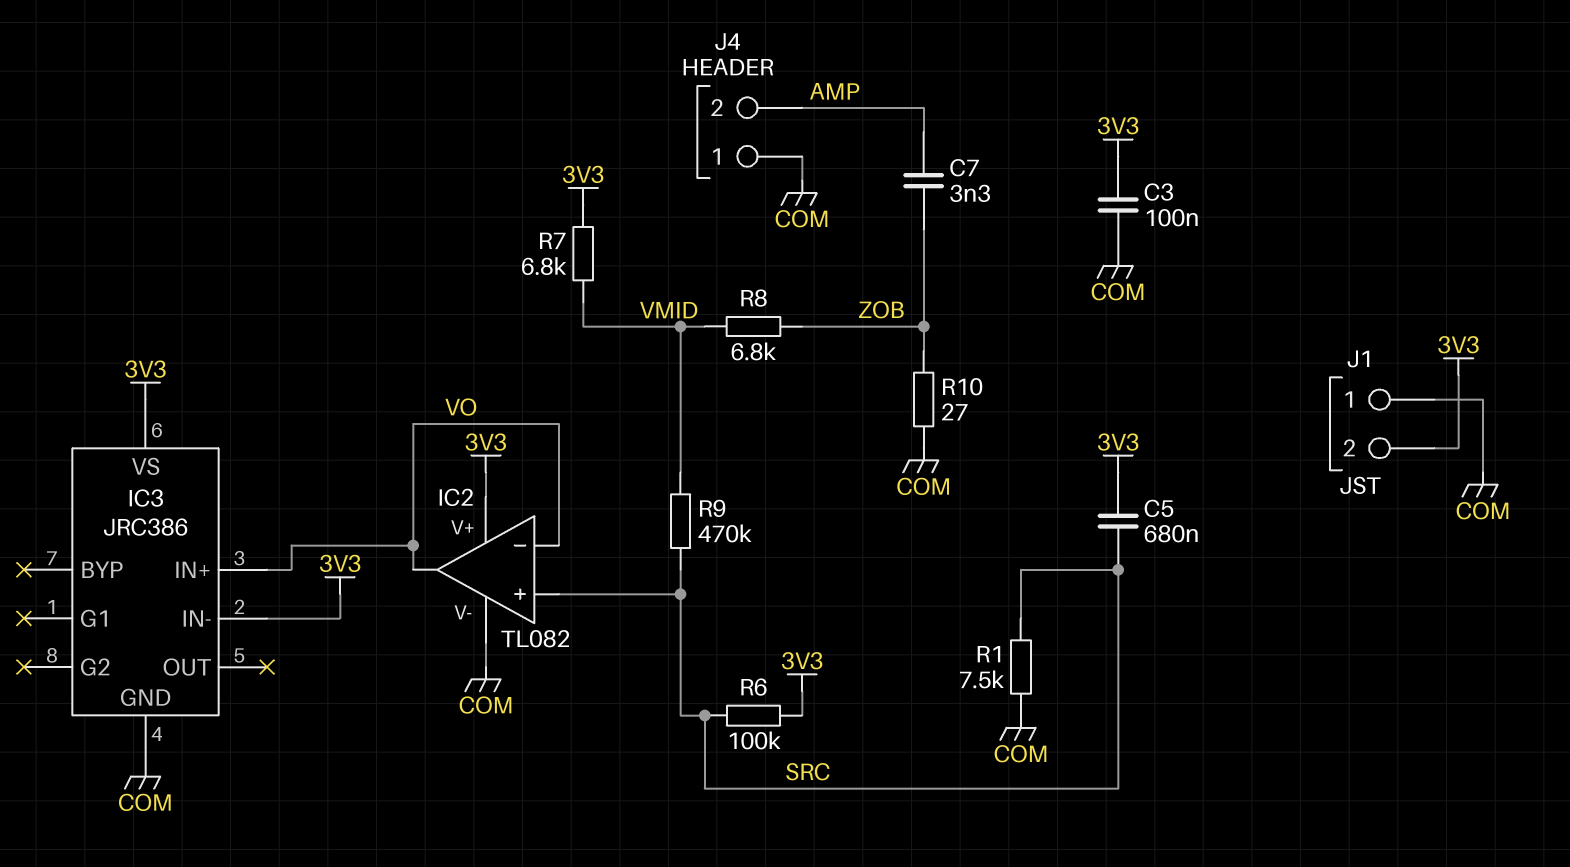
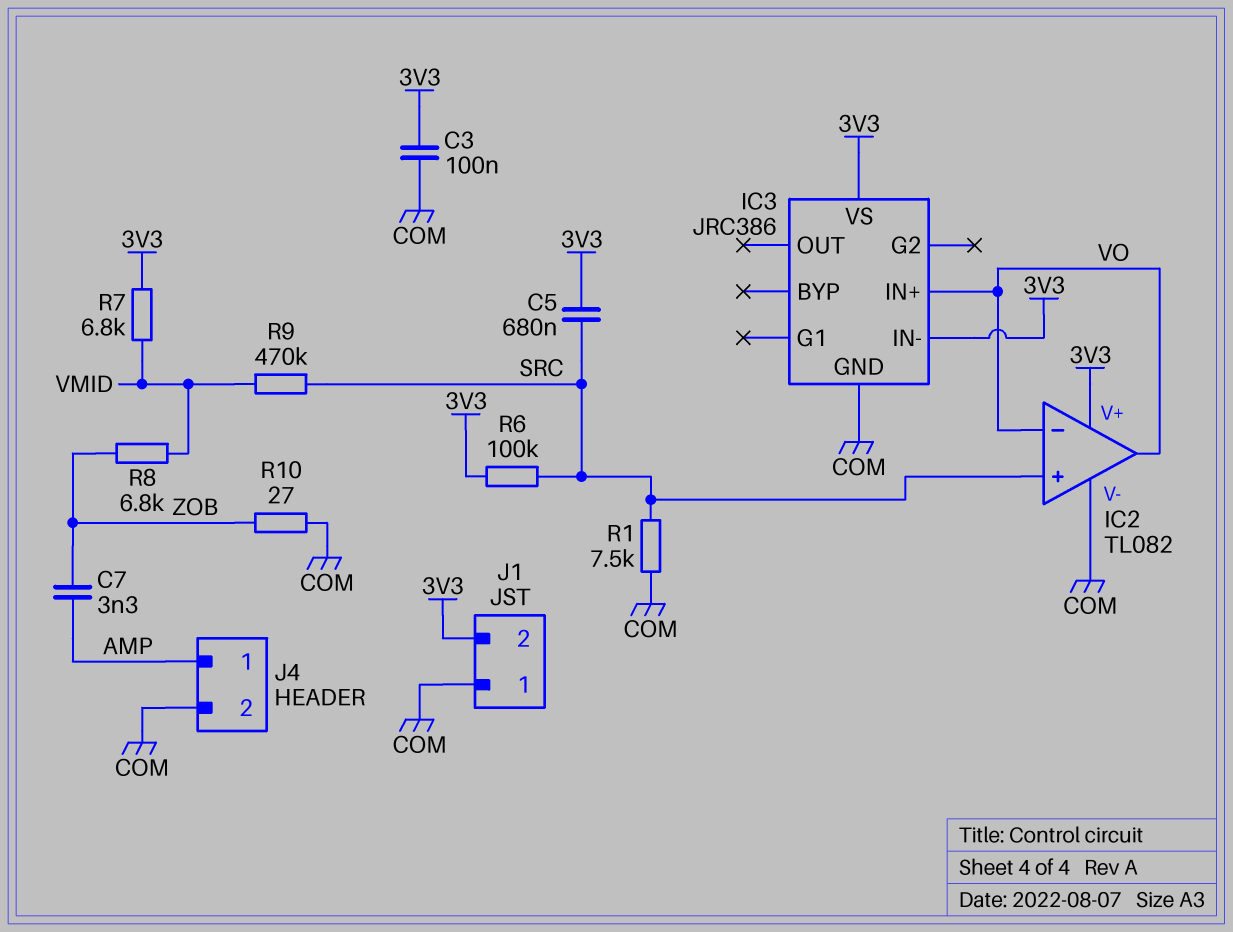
J4 pin 1: COM -> AMP
J4 pin 2: AMP -> COM

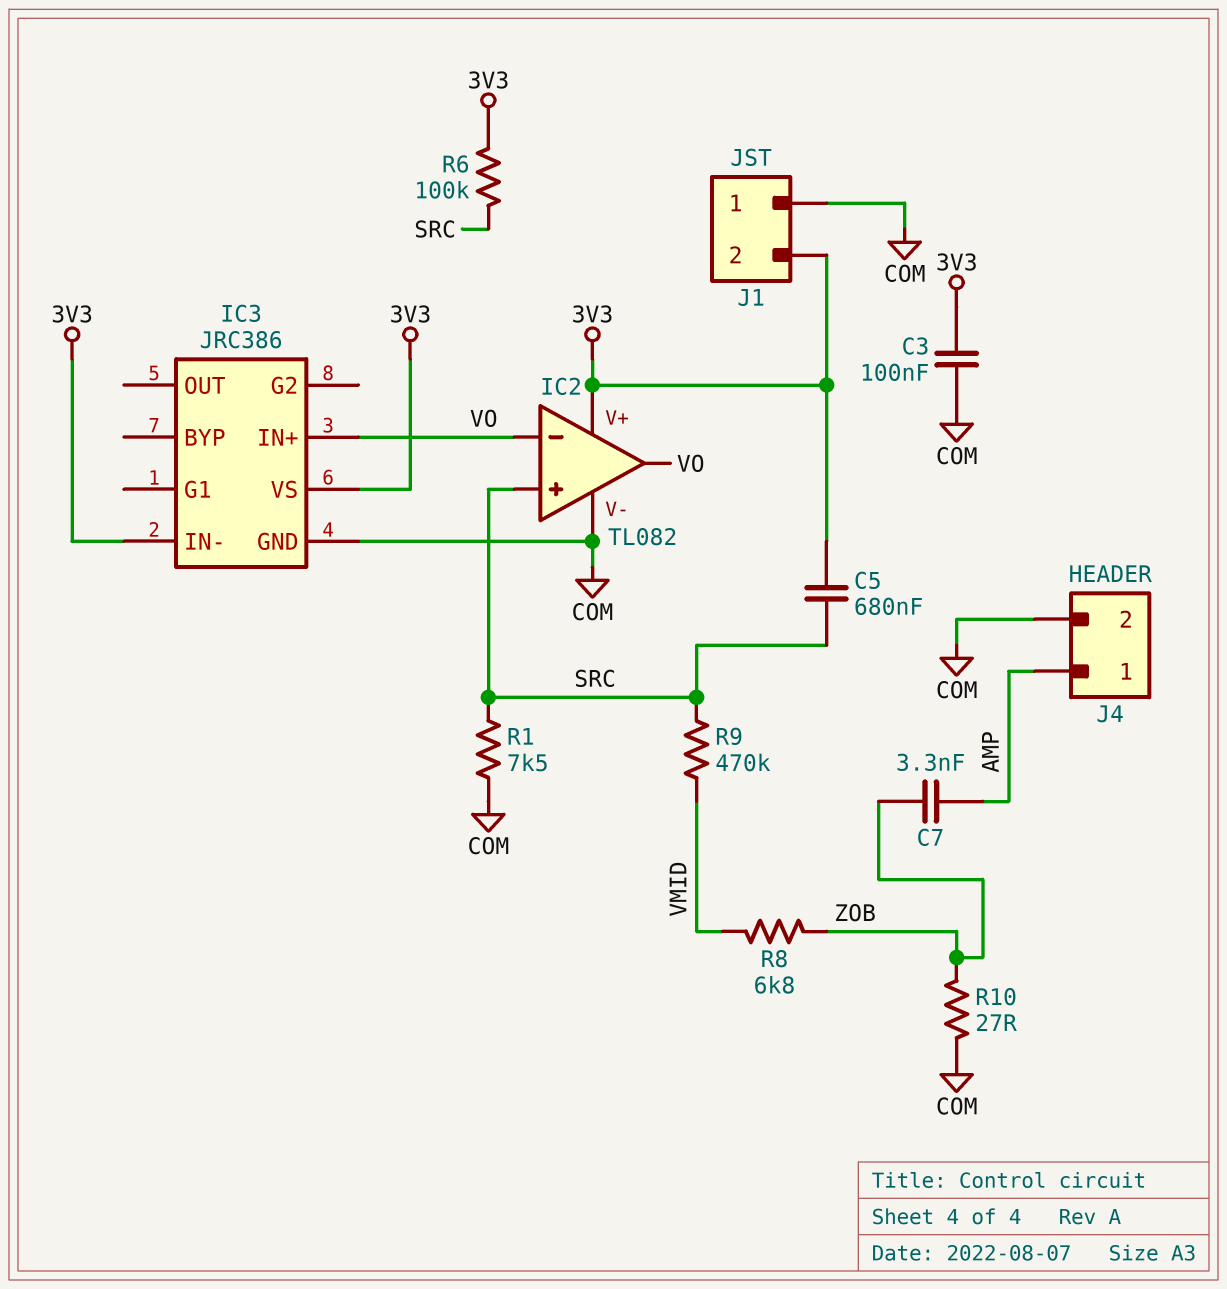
R7: 6.8k (3V3, VMID) -> none

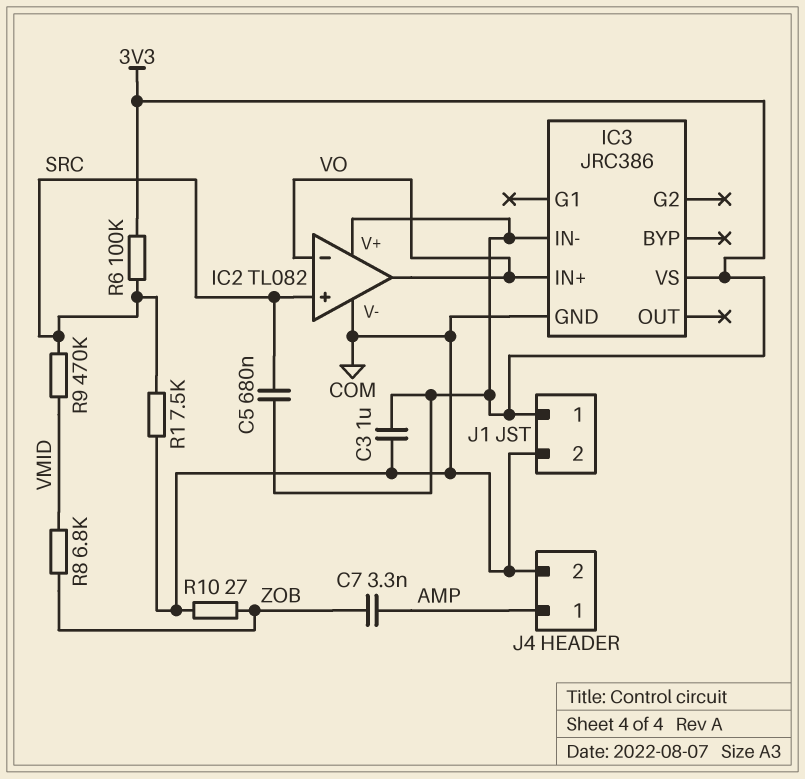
C3: 100nF (3V3, COM) -> 1uF (3V3, COM)
J1 pin 1: COM -> 3V3
J1 pin 2: 3V3 -> COM

